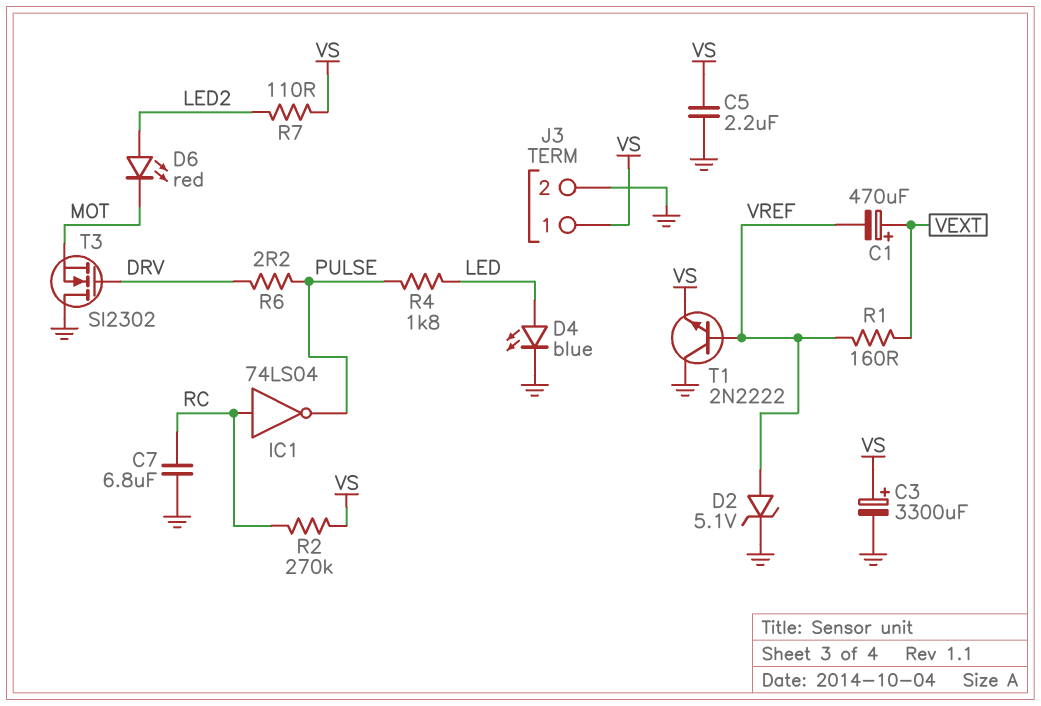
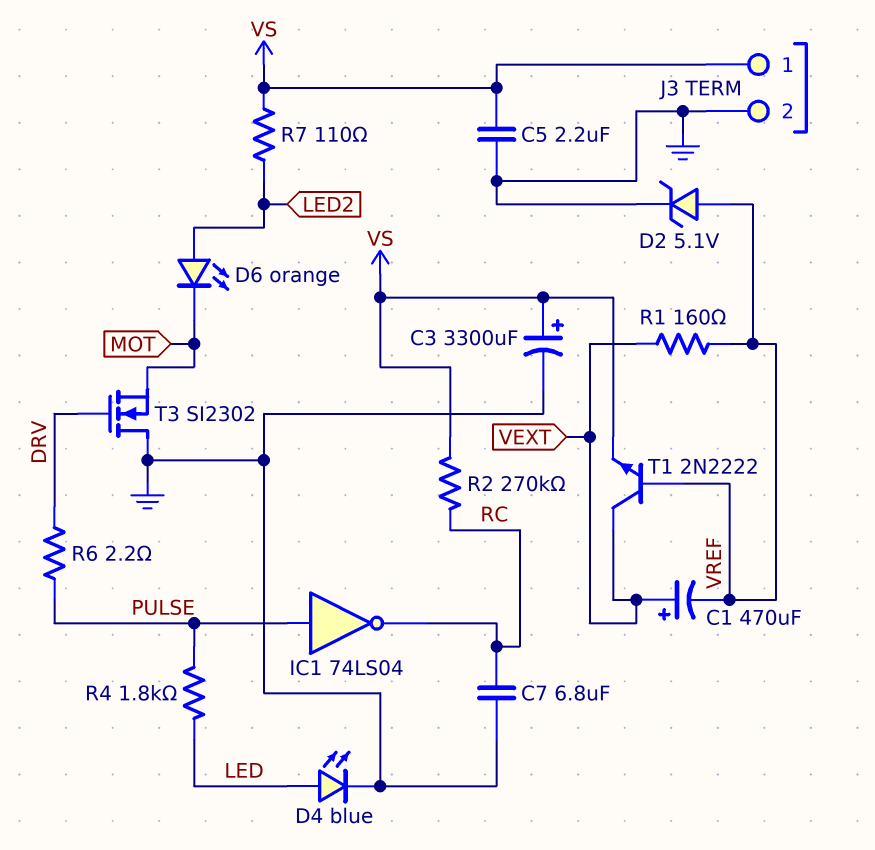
D6: LED red (A LED2, K MOT) -> LED orange (A LED2, K MOT)
IC1: NOT 74LS04 (in RC, out PULSE) -> NOT 74LS04 (in PULSE, out RC)
T1: NPN 2N2222 (B VREF, C GND, E VS) -> NPN 2N2222 (B VREF, C VEXT, E VS)

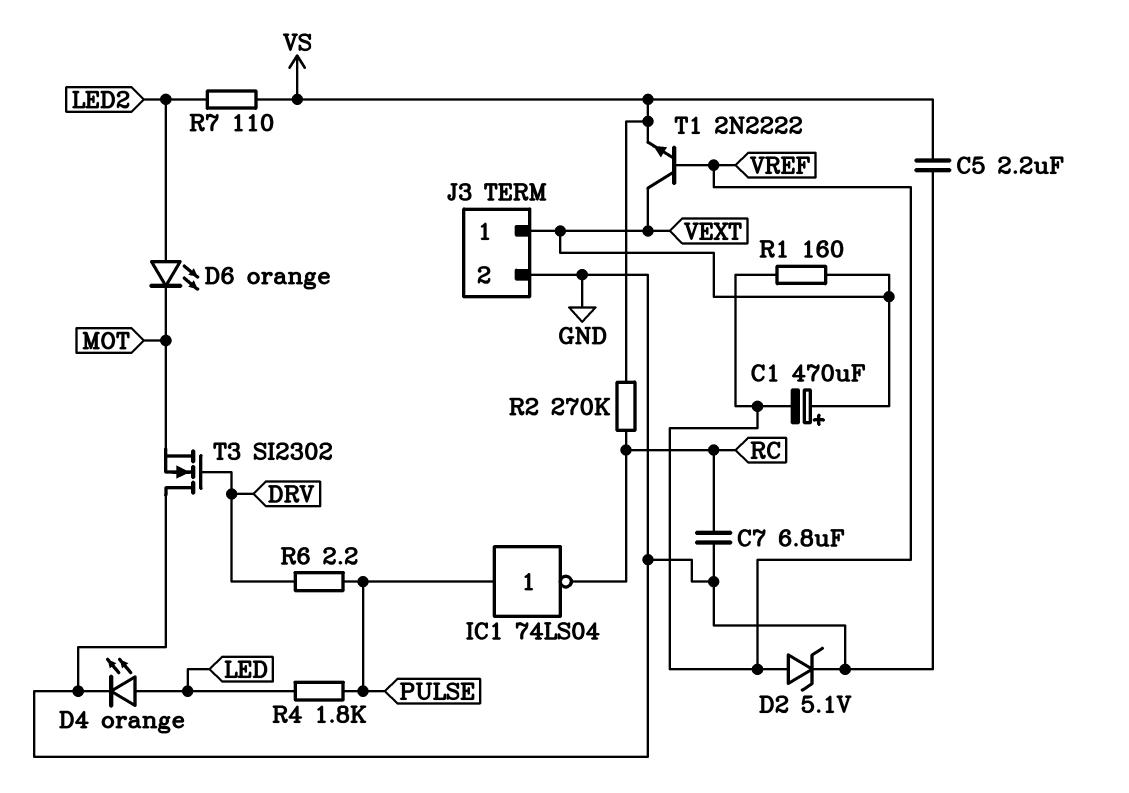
C3: 3300uF (plus VS, minus GND) -> none
D4: LED blue (A LED, K GND) -> LED orange (A LED, K GND)
J3 pin 1: VS -> VEXT

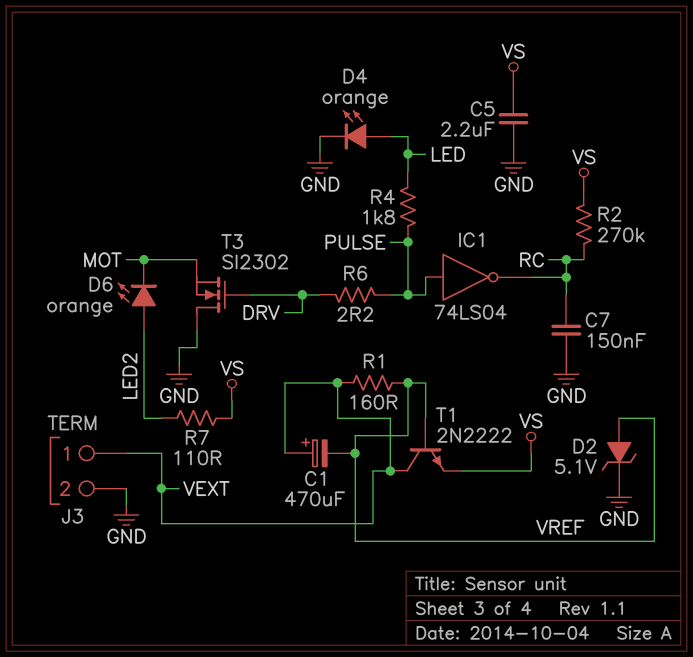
C7: 6.8uF (GND, RC) -> 150nF (GND, RC)

